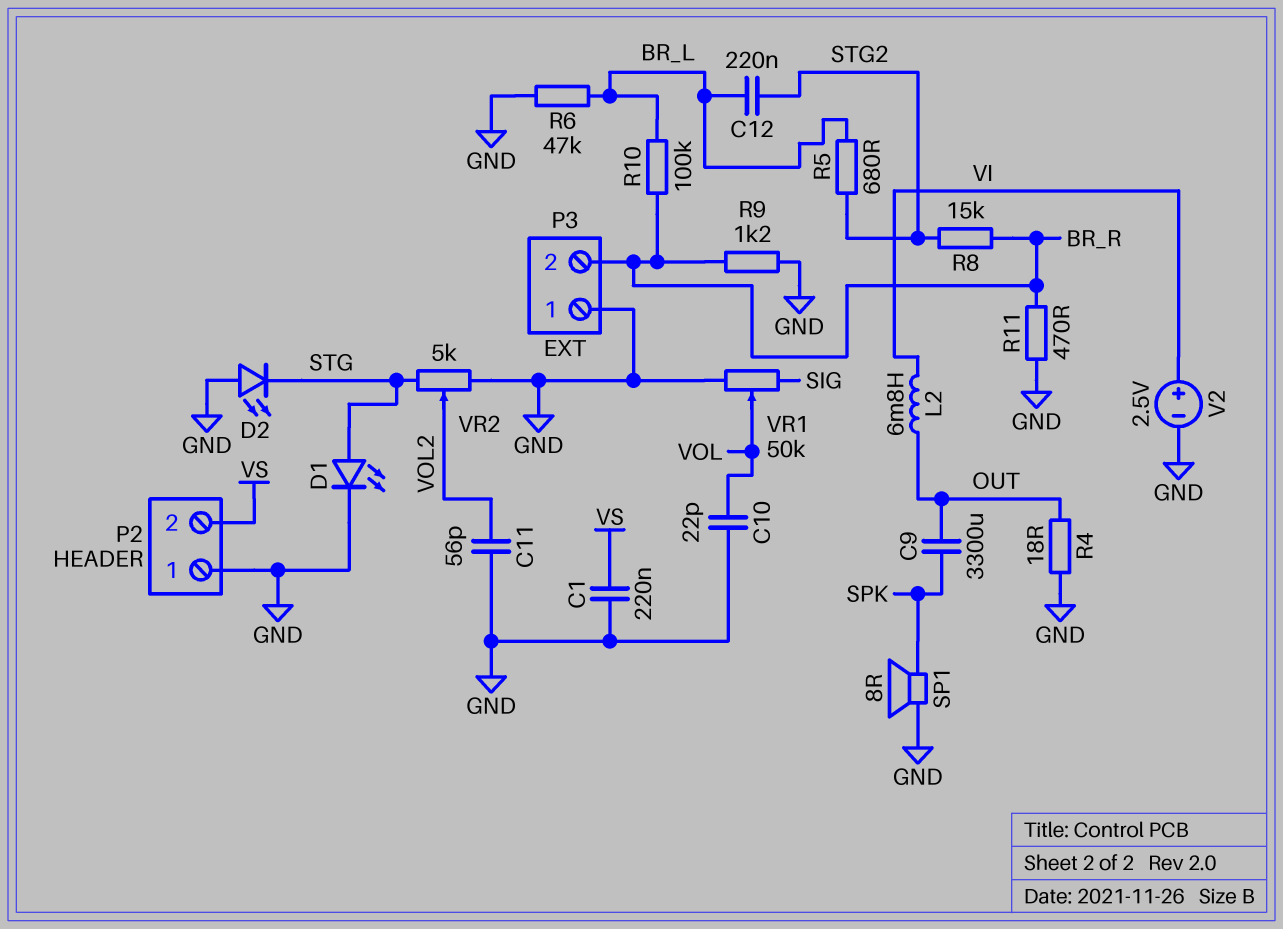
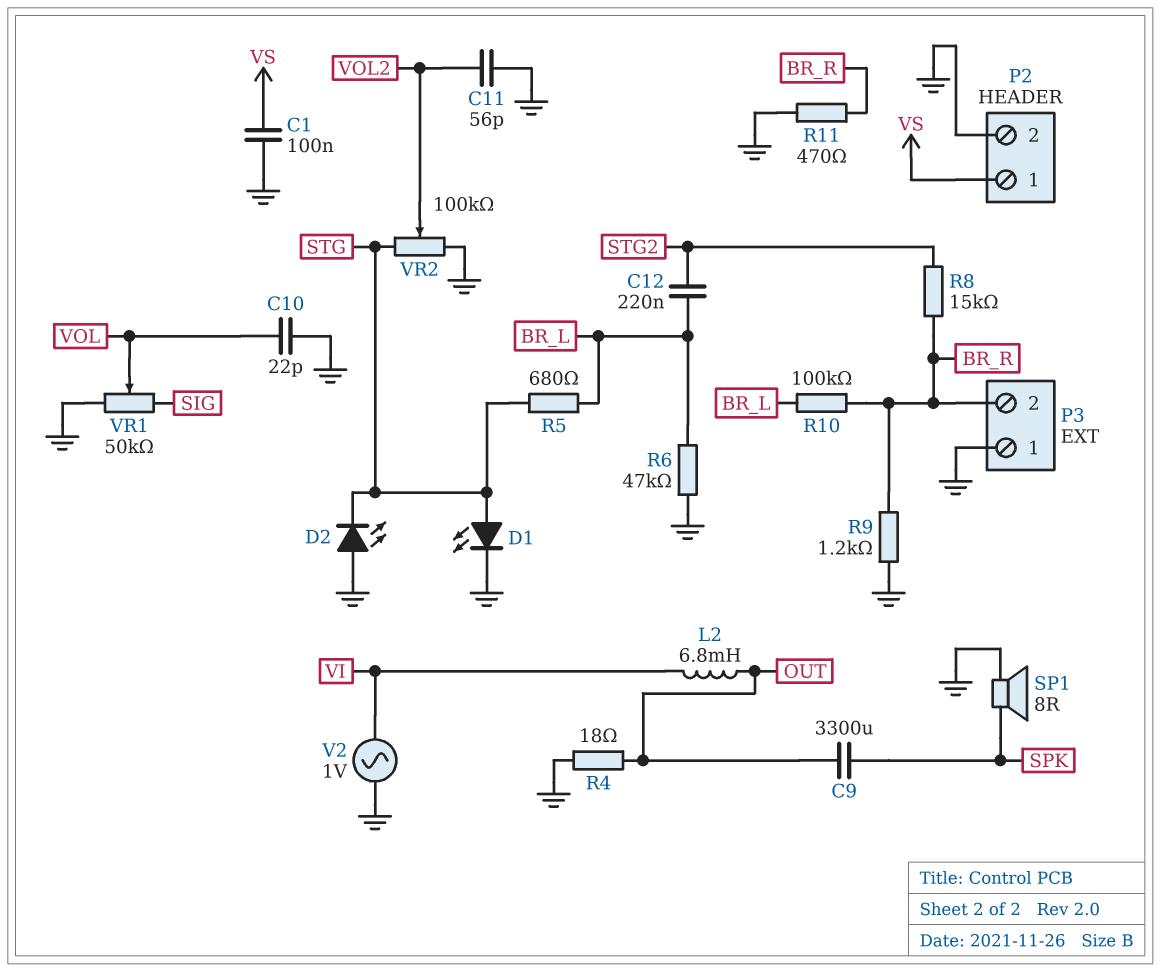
C1: 220nF (GND, VS) -> 100nF (GND, VS)
P2 pin 1: GND -> VS
P2 pin 2: VS -> GND
R5: 680 (BR_L, STG2) -> 680 (BR_L, STG)
V2: 2.5V (plus VI, minus GND) -> AC 1V (GND, VI)
VR2: 5k (GND, STG, wiper VOL2) -> 100k (GND, STG, wiper VOL2)

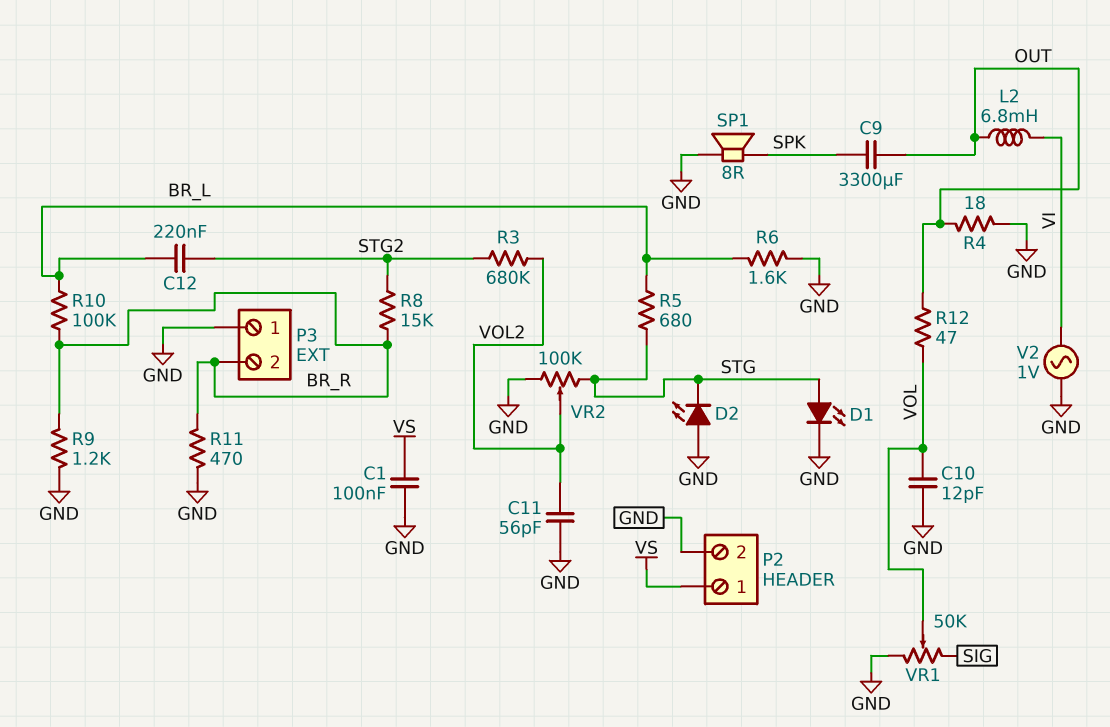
C10: 22pF (GND, VOL) -> 12pF (GND, VOL)
R3: none -> 680k (STG2, VOL2)
R6: 47k (BR_L, GND) -> 1.6k (BR_L, GND)
R12: none -> 47 (OUT, VOL)

